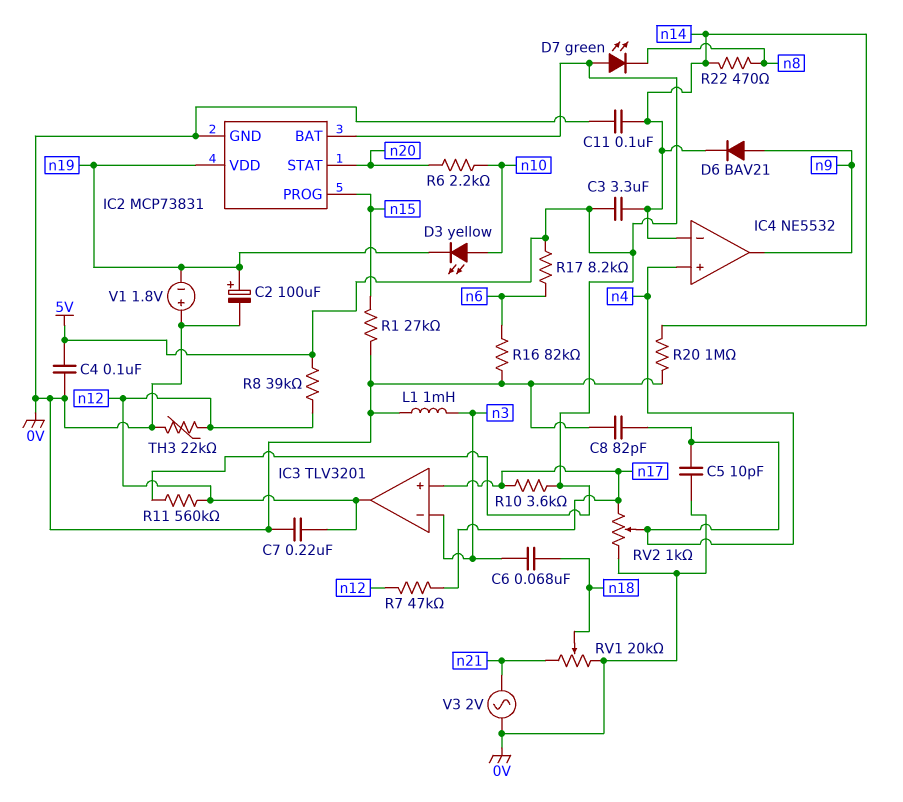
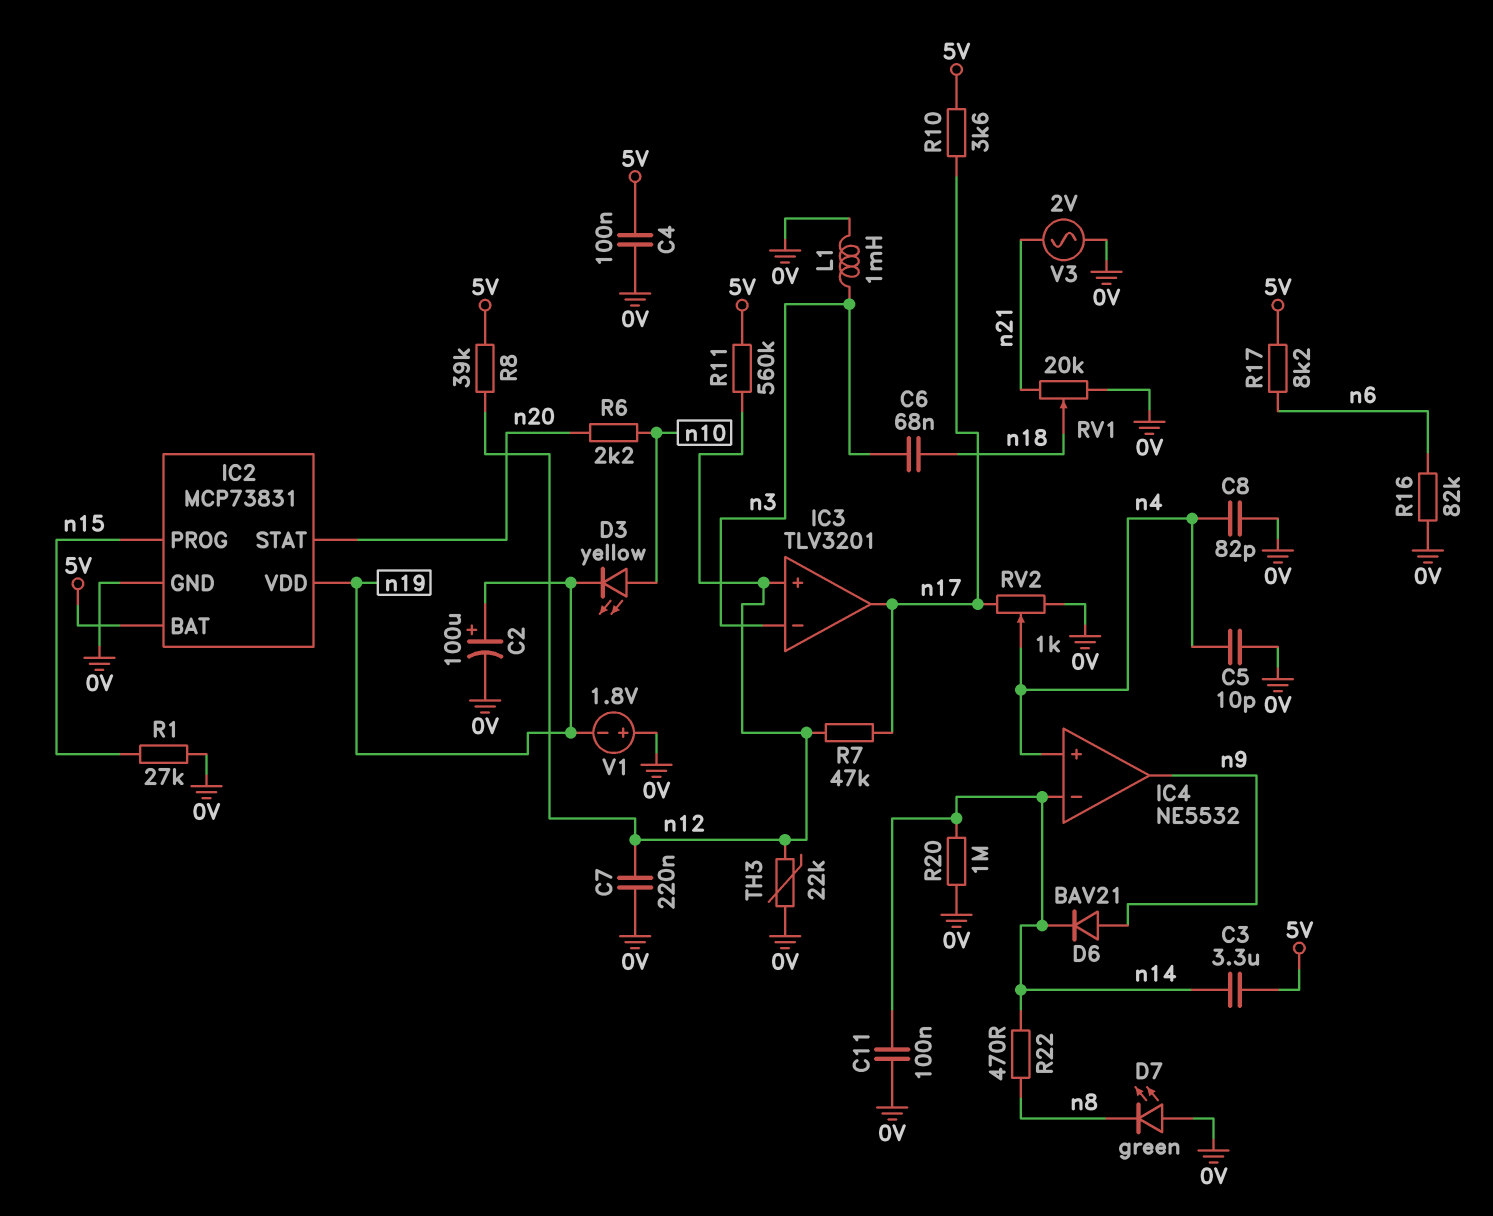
D7: LED green (A 5V, K n8) -> LED green (A 0V, K n8)
IC3 pin in+: n17 -> n12
IC3 pin out: n12 -> n17

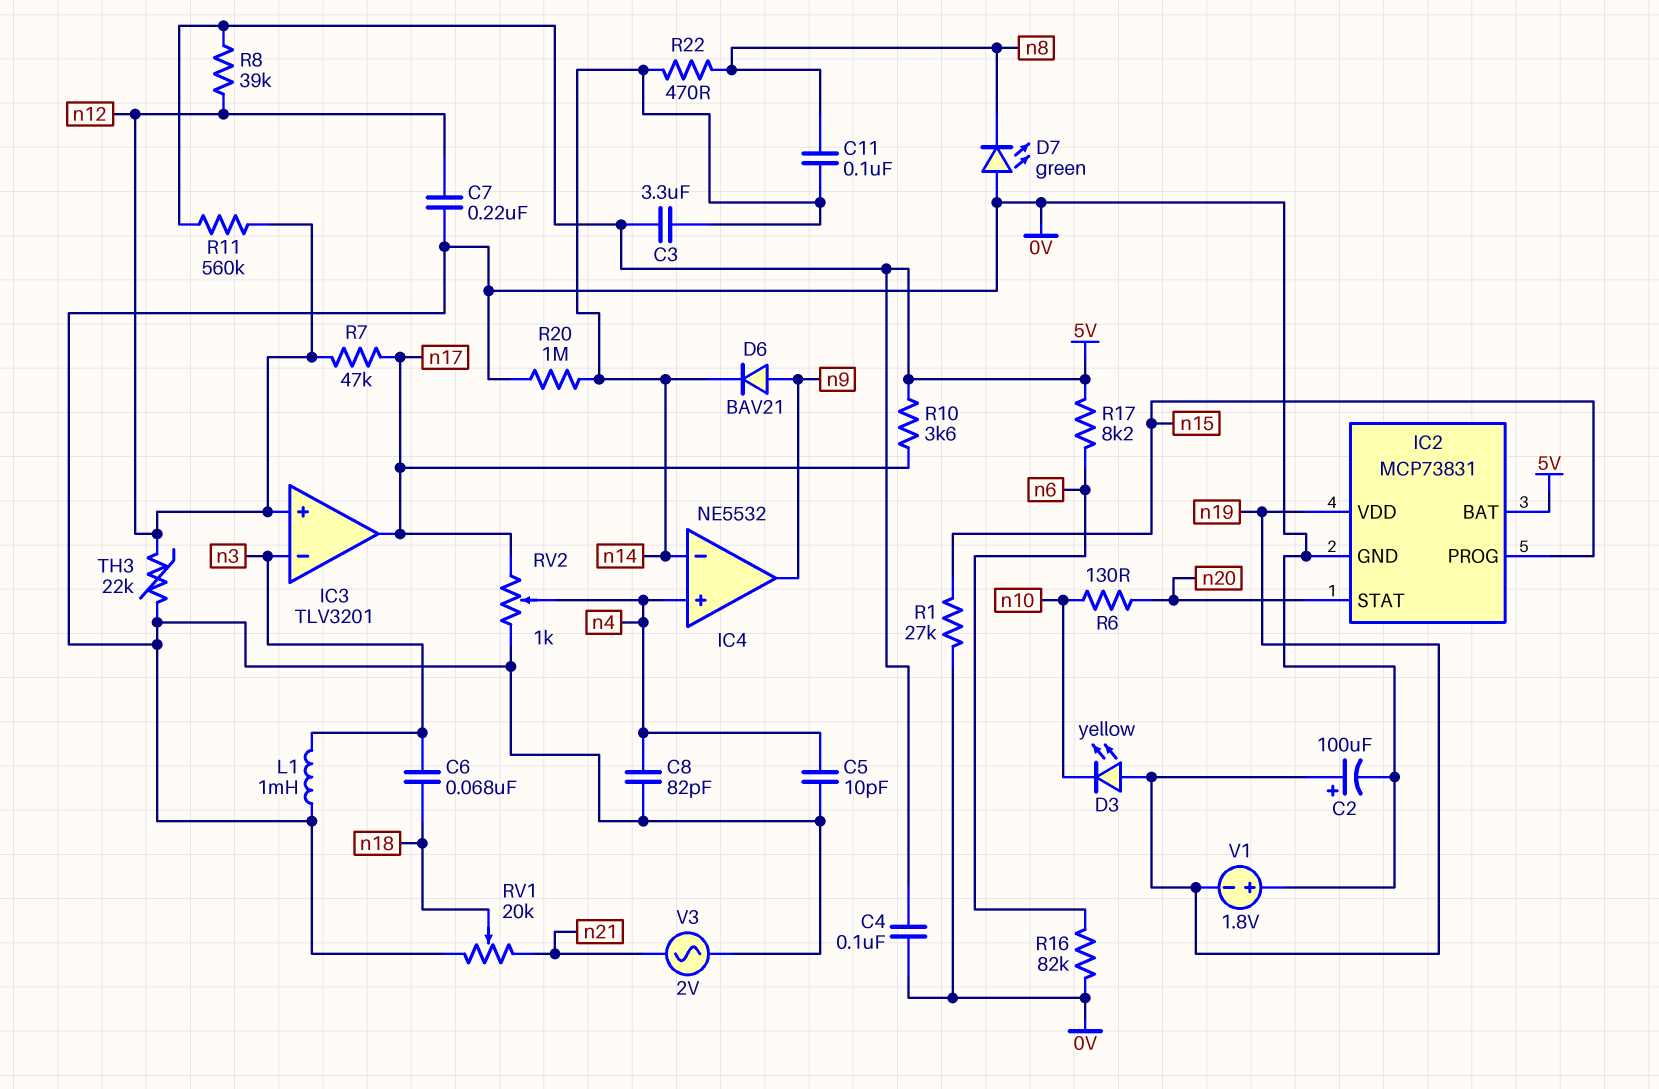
C11: 100nF (0V, n14) -> 100nF (n8, n14)
D3: LED yellow (A n10, K n19) -> LED yellow (A n19, K n10)
R6: 2.2k (n10, n20) -> 130 (n10, n20)

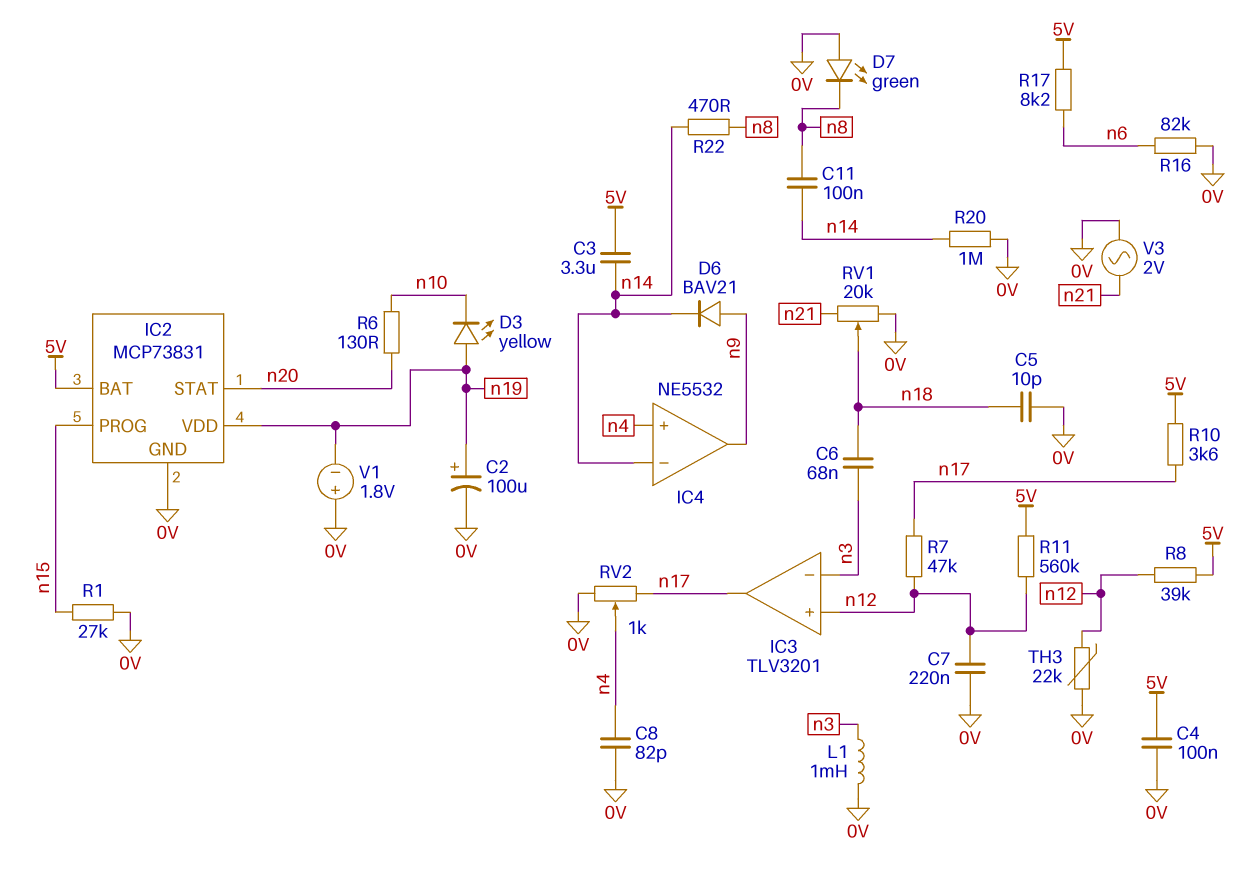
C5: 10pF (0V, n4) -> 10pF (0V, n18)

